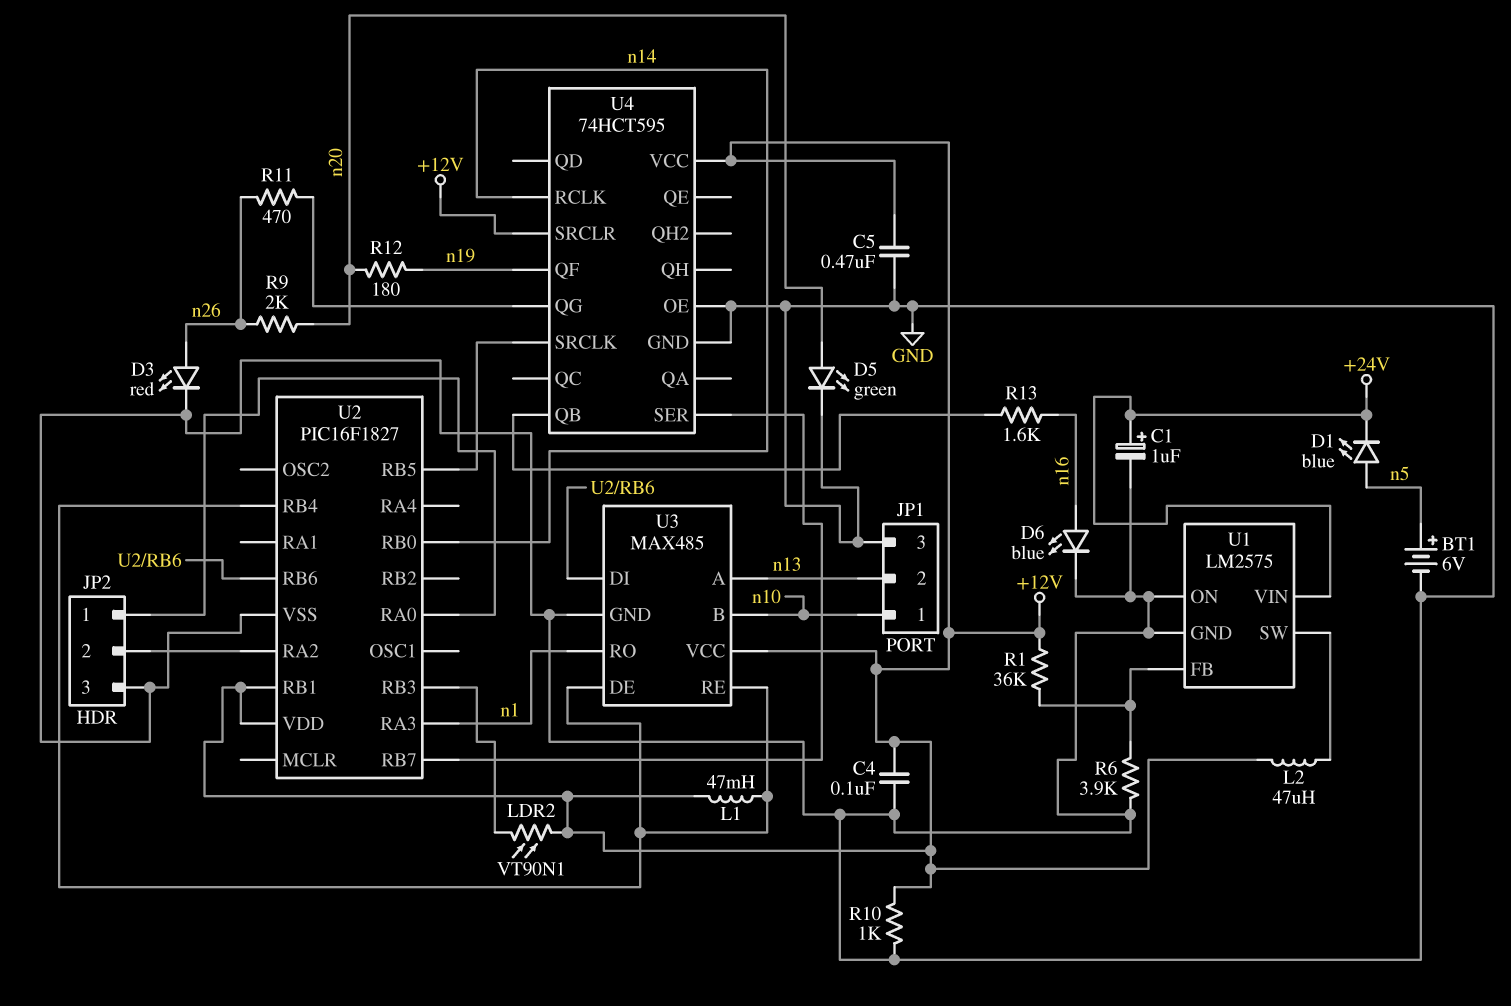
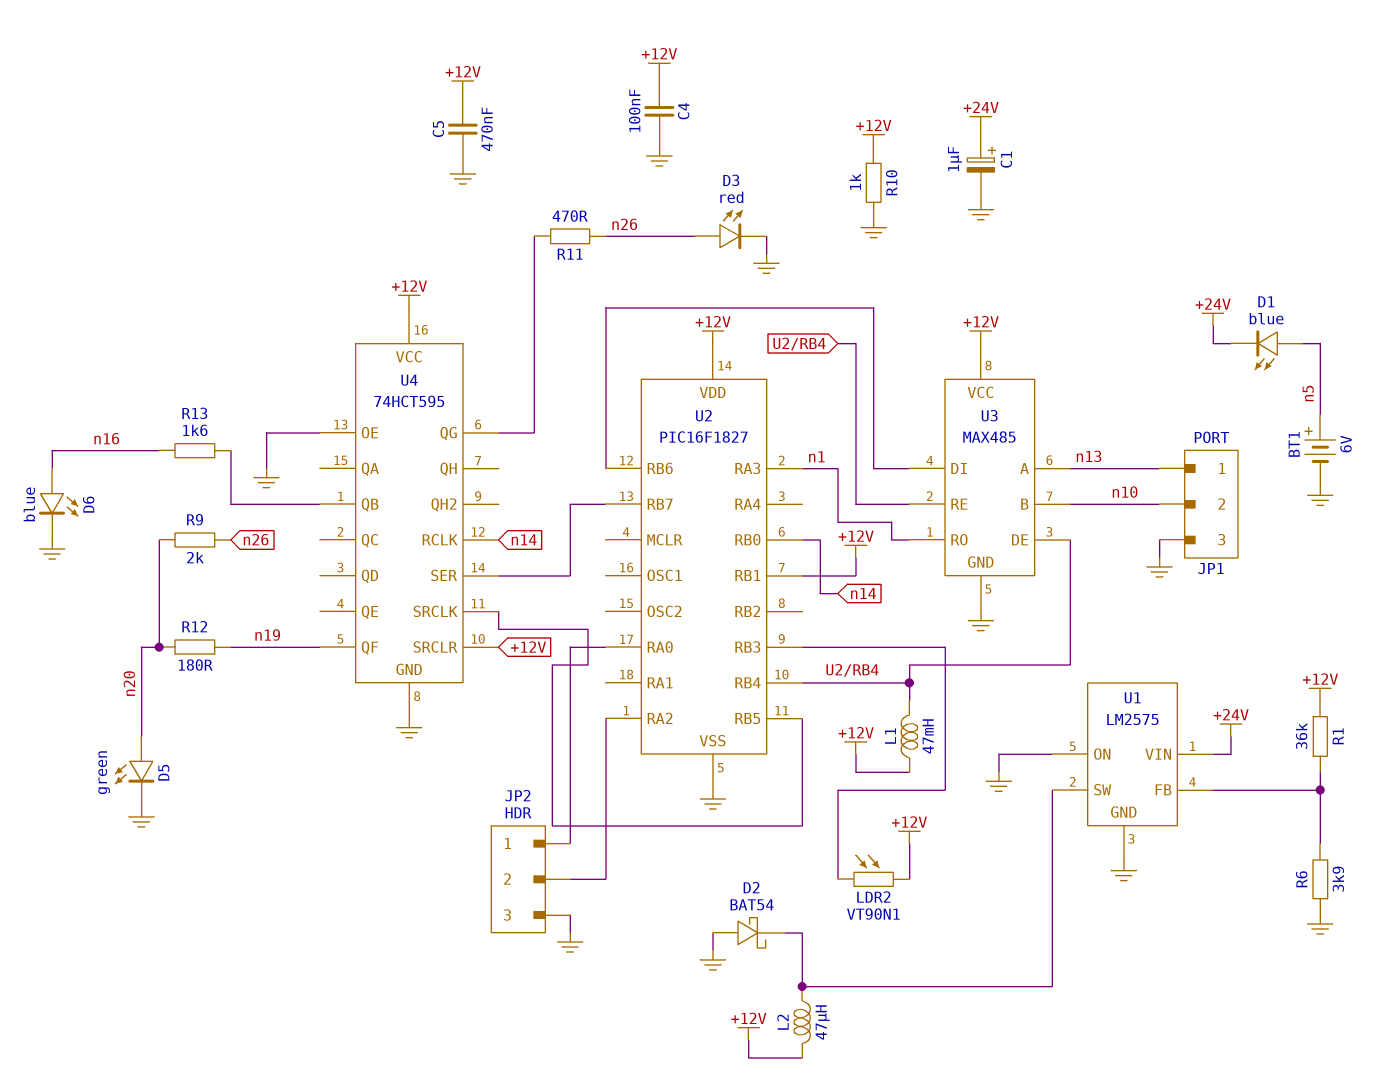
D2: none -> schottky BAT54 (A GND, K U1/SW)
JP1 pin 1: n10 -> n13
JP1 pin 2: n13 -> n10

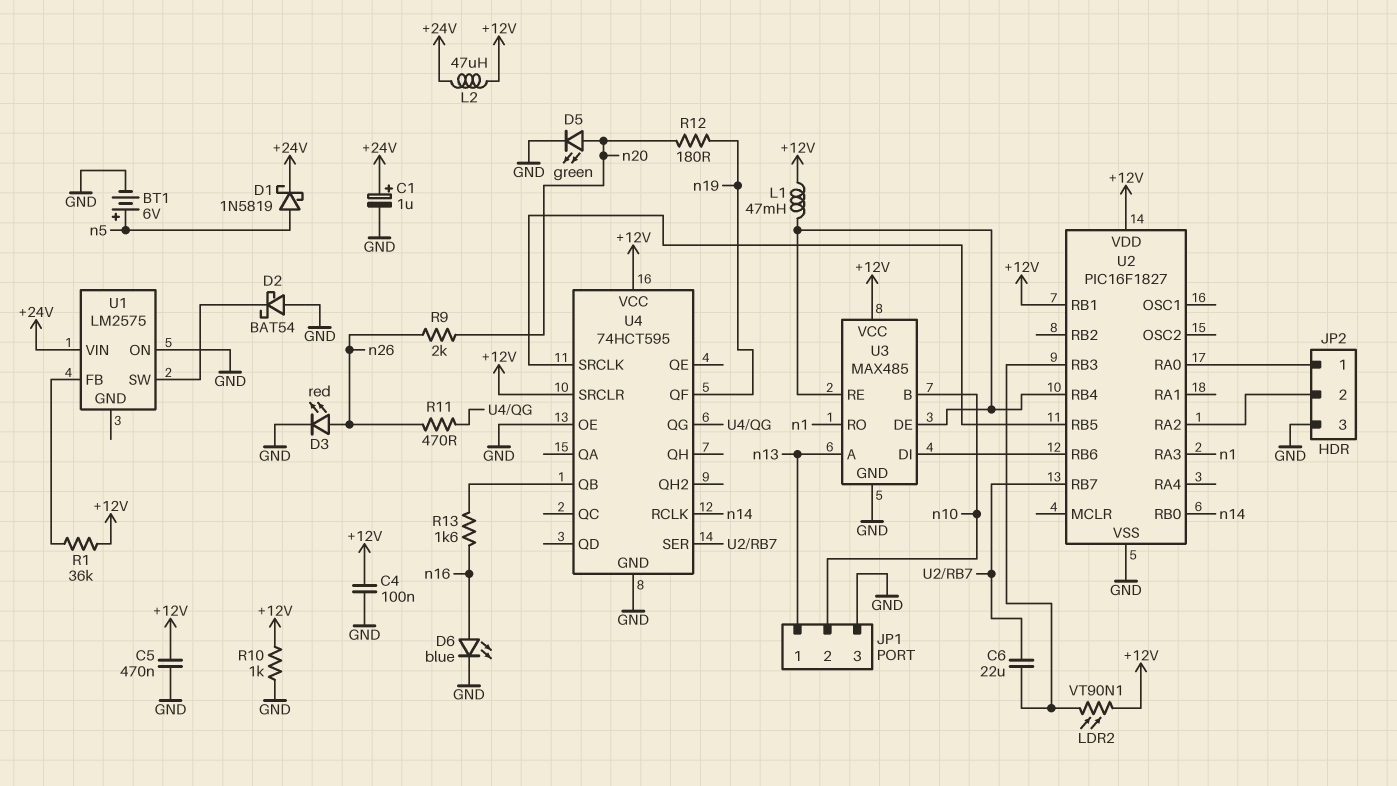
C6: none -> 22uF (U2/RB3, U2/RB7)
D1: LED blue (A n5, K +24V) -> schottky 1N5819 (A n5, K +24V)
L2: 47uH (+12V, U1/SW) -> 47uH (+12V, +24V)
R6: 3.9k (GND, U1/FB) -> none
U1 pin GND: GND -> none

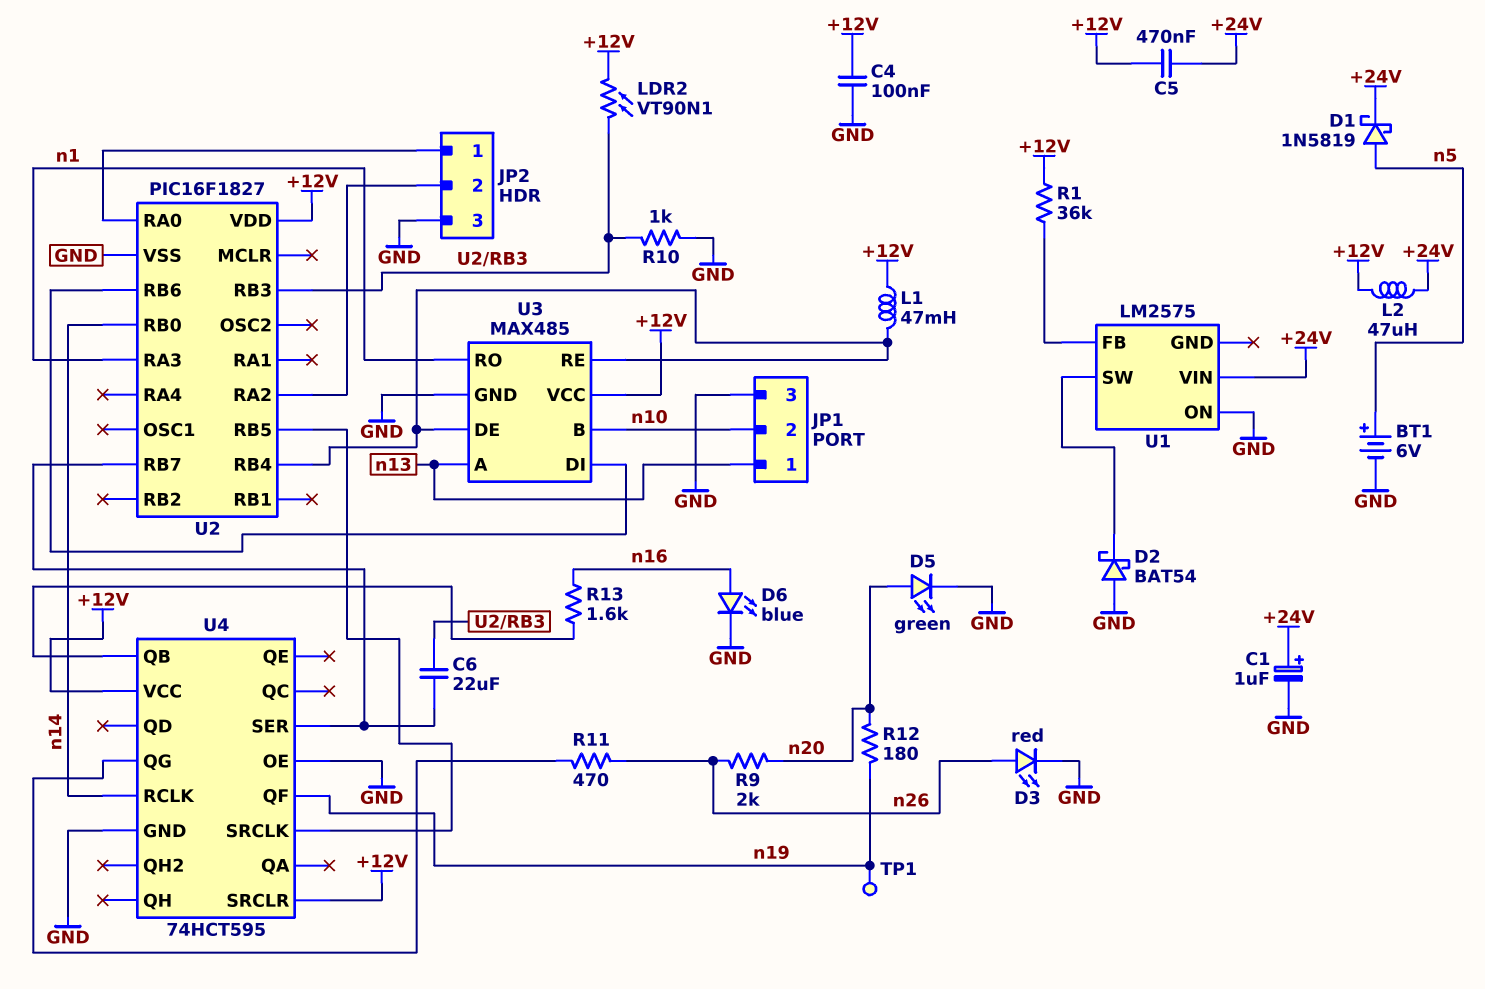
C5: 470nF (+12V, GND) -> 470nF (+12V, +24V)
R10: 1k (+12V, GND) -> 1k (GND, U2/RB3)
TP1: none -> test point (n19)
U2 pin RB1: +12V -> none

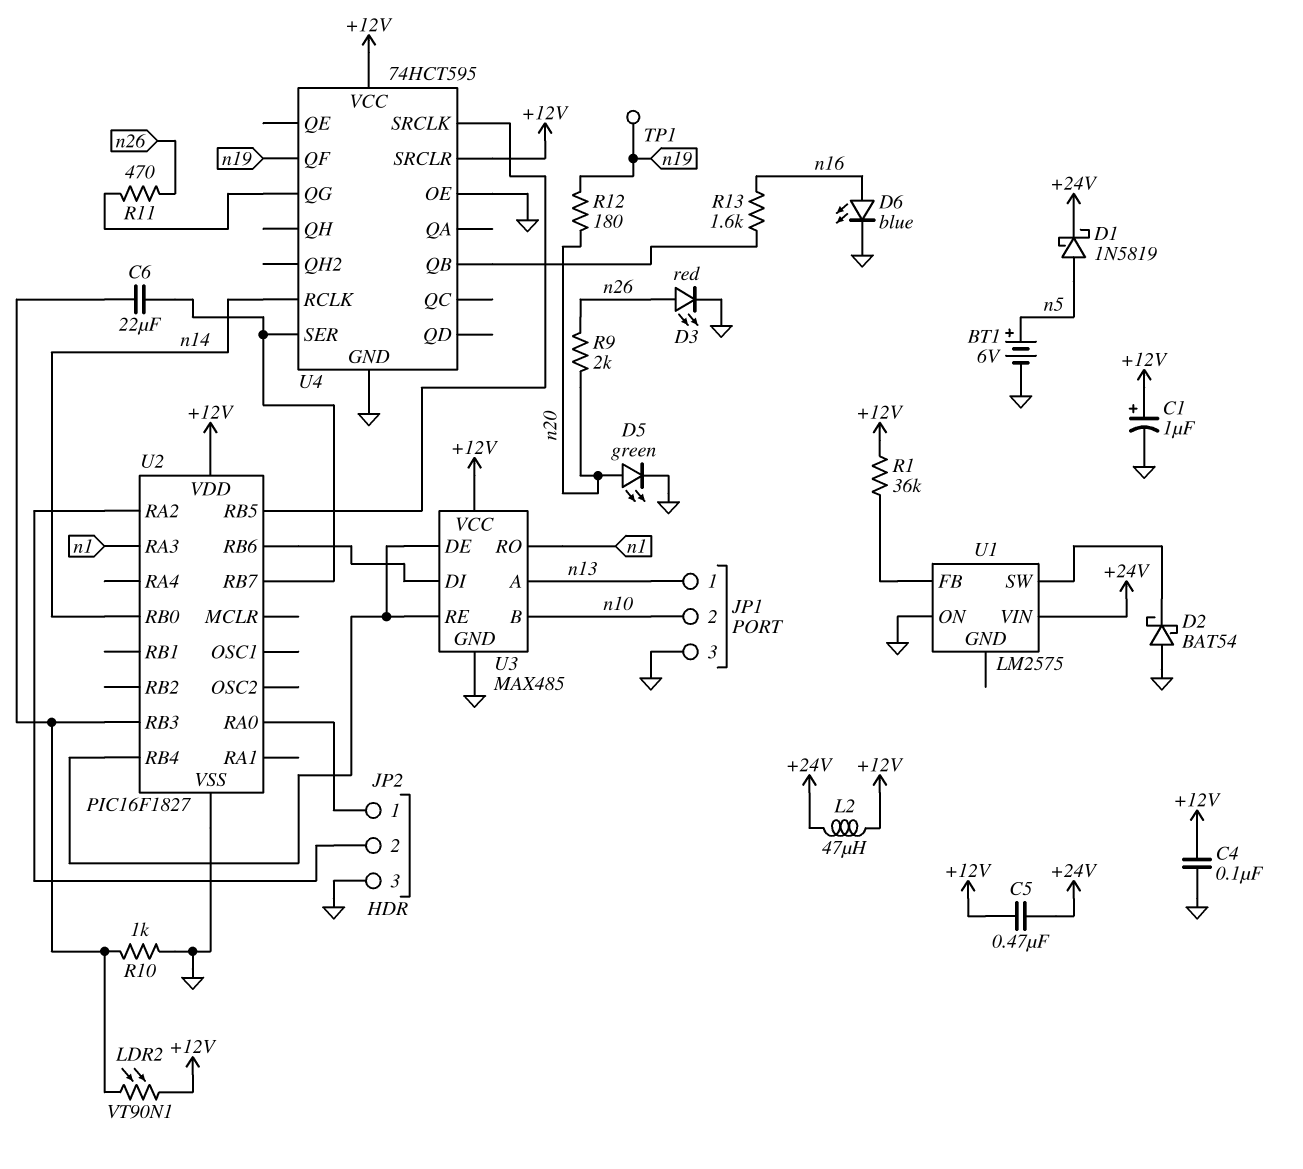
C1: 1uF (plus +24V, minus GND) -> 1uF (plus +12V, minus GND)
L1: 47mH (+12V, U2/RB4) -> none

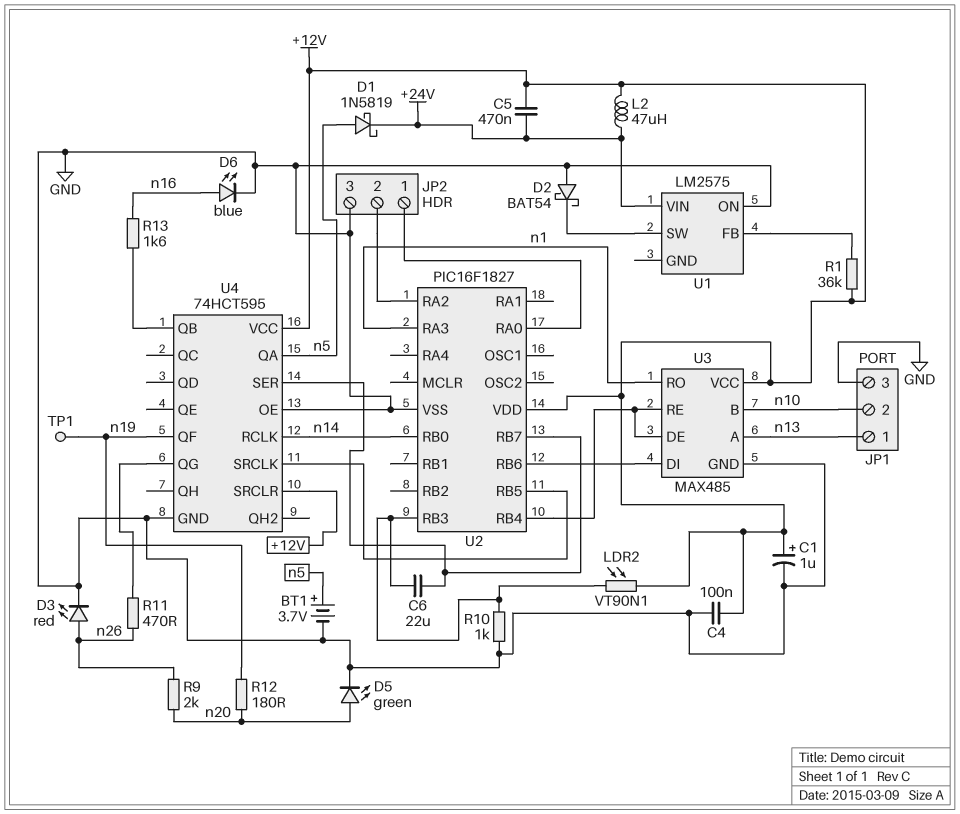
BT1: 6V (plus n5, minus GND) -> 3.7V (plus n5, minus GND)
U4 pin QA: none -> n5

